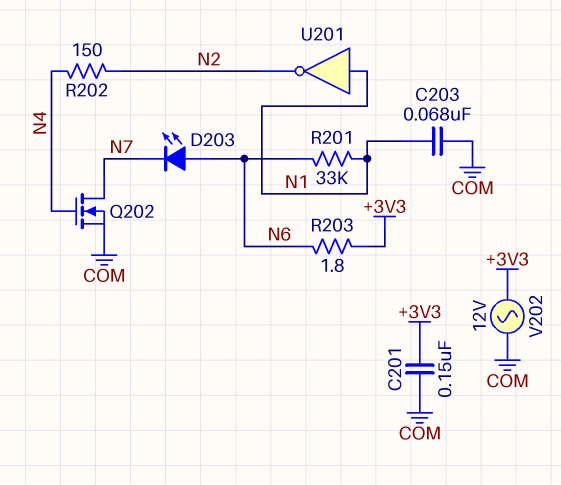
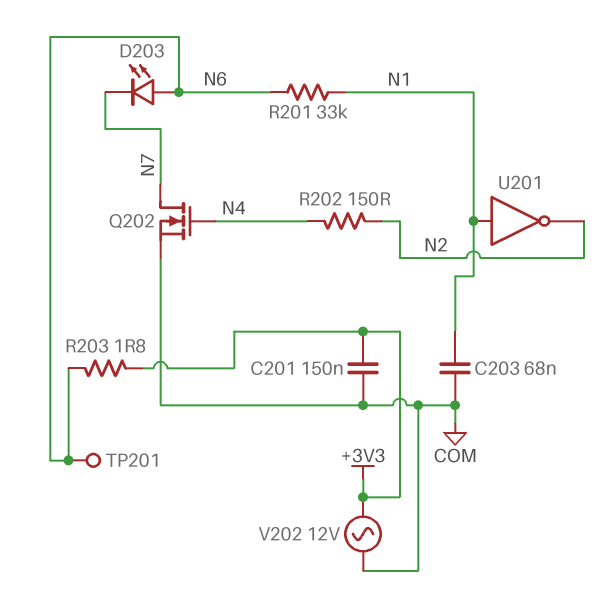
TP201: none -> test point (N6)

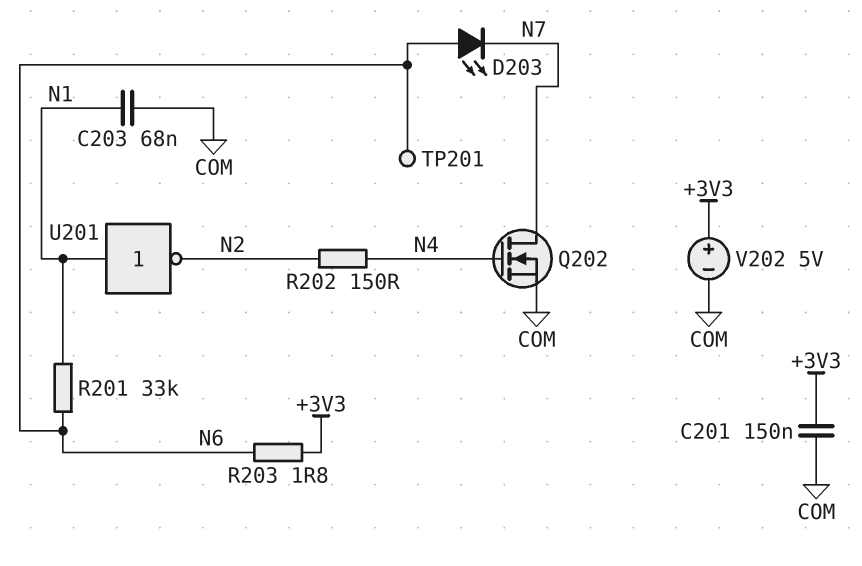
V202: AC 12V (+3V3, COM) -> 5V (plus +3V3, minus COM)

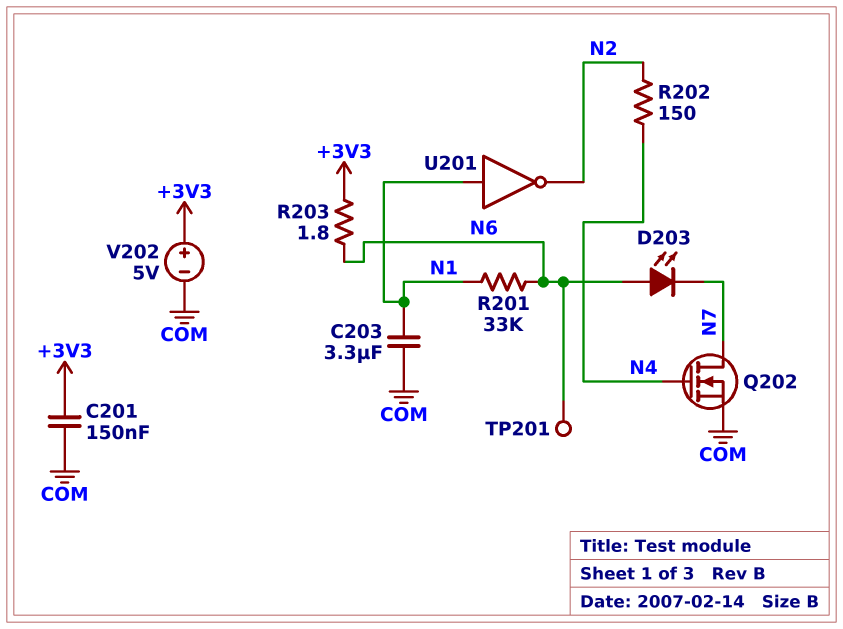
C203: 68nF (COM, N1) -> 3.3uF (COM, N1)

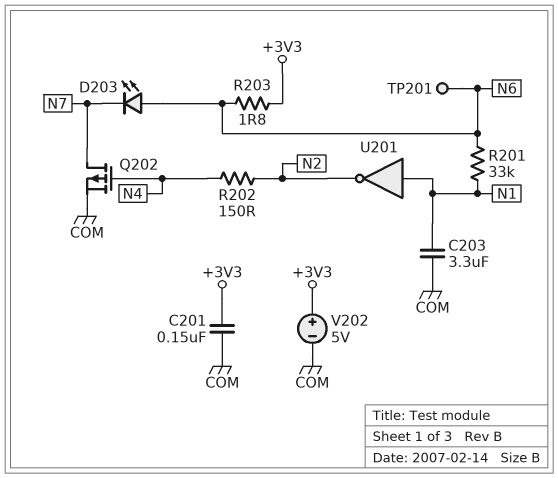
Q202: NMOS (G N4, D N7, S COM) -> PMOS (G N4, D N7, S COM)

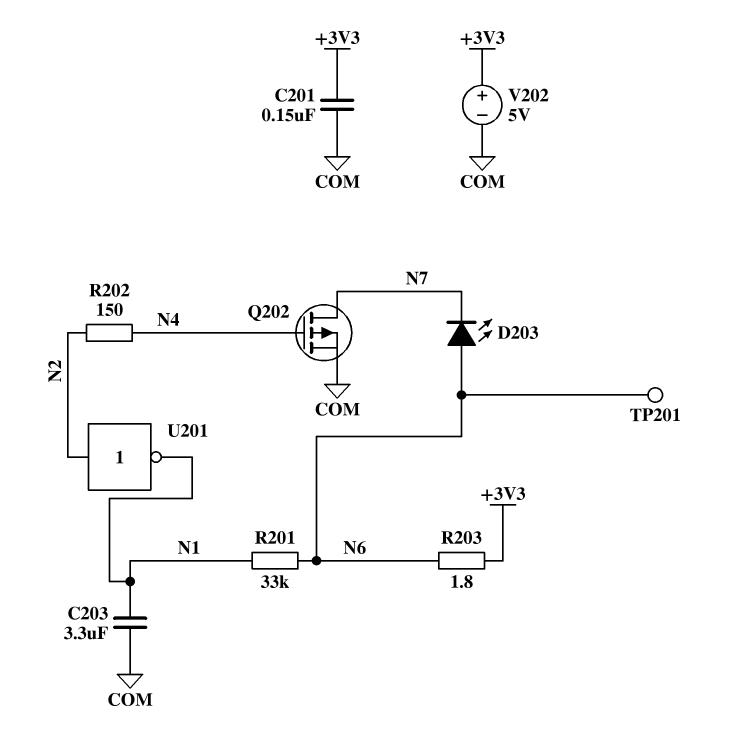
U201: NOT (in N1, out N2) -> NOT (in N2, out N1)

